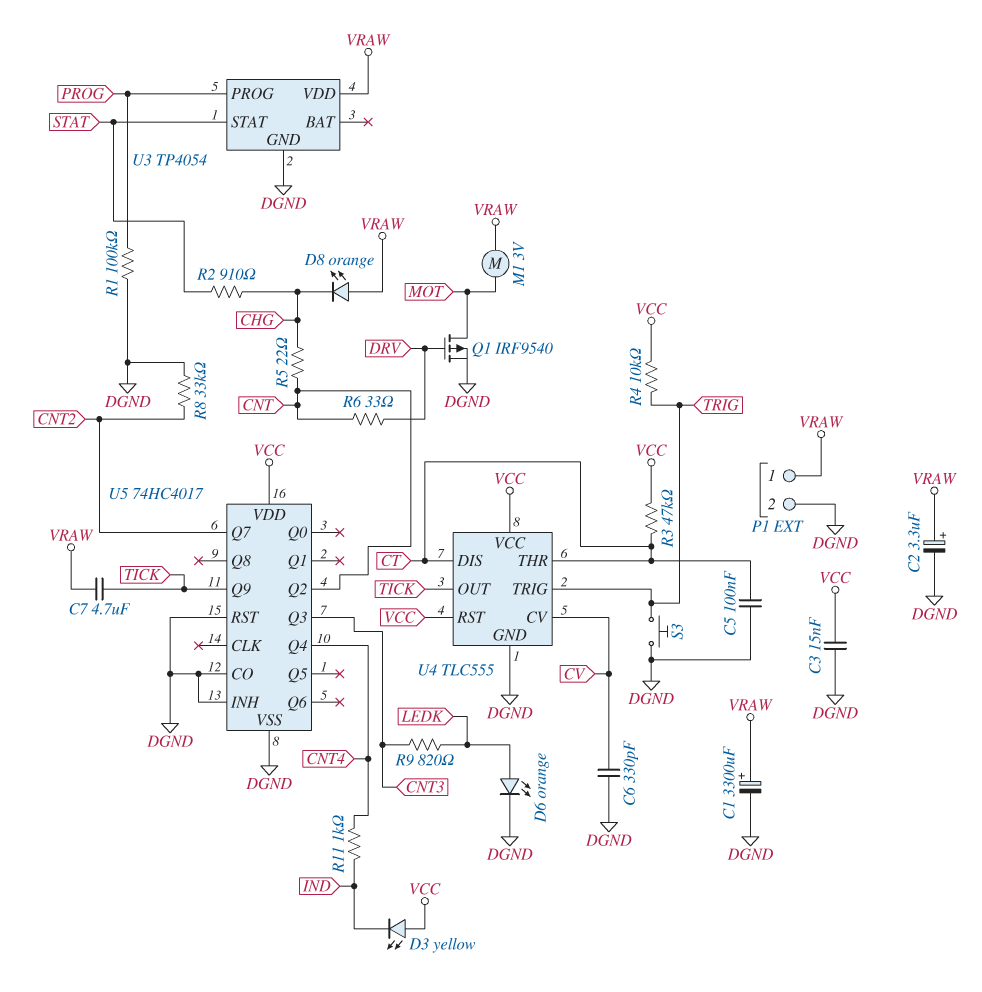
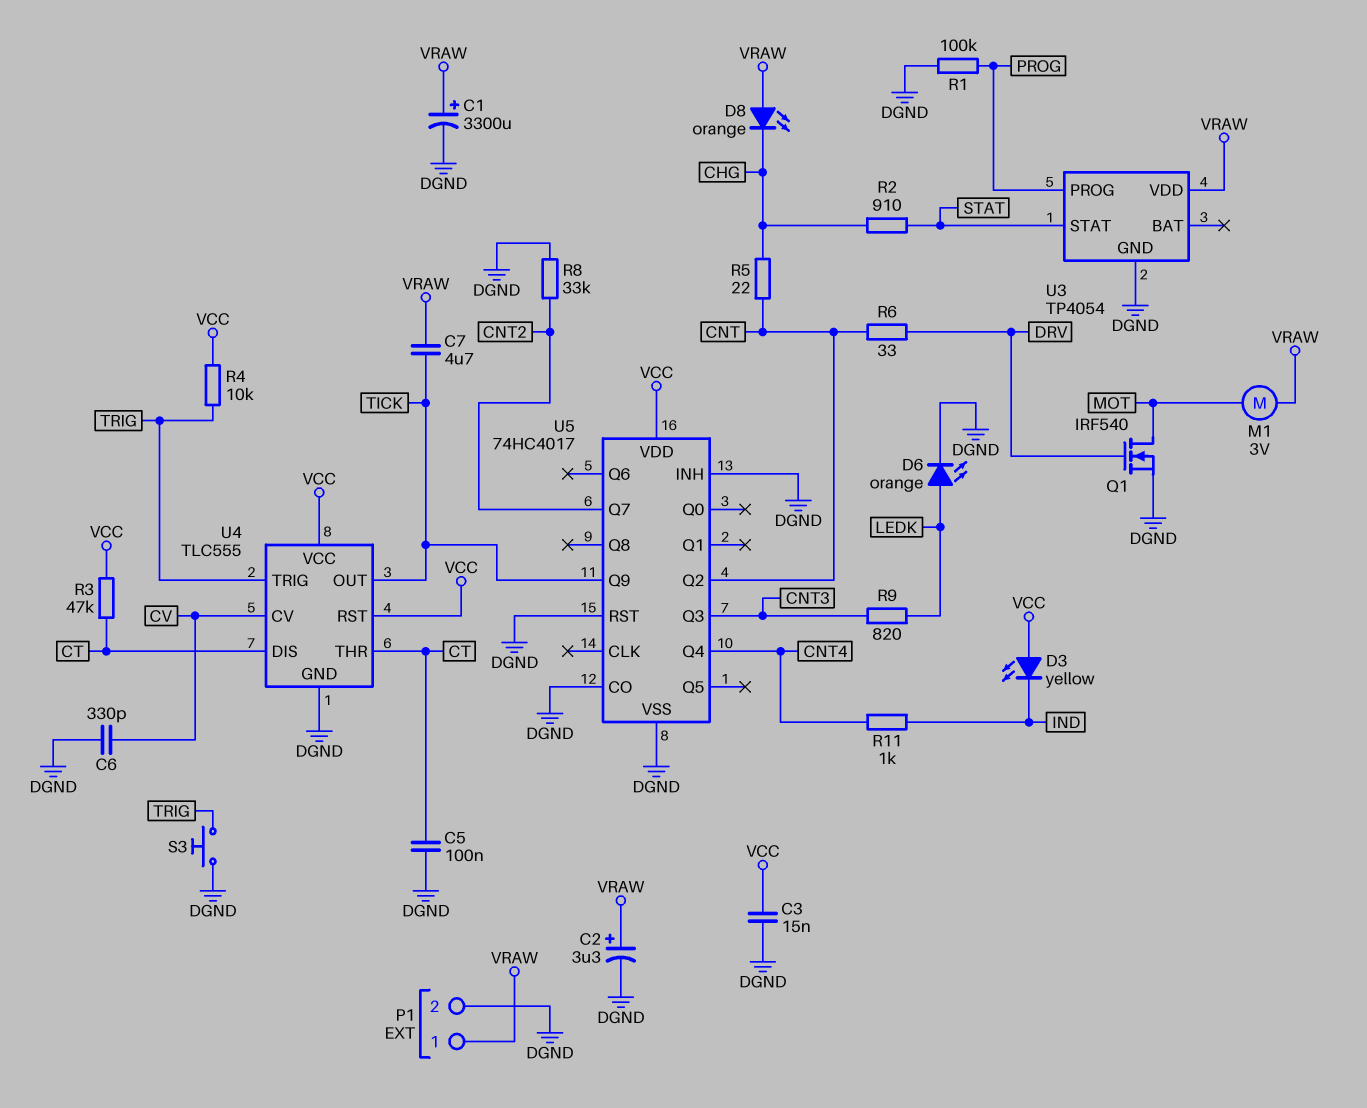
Q1: PMOS IRF9540 (G DRV, D MOT, S DGND) -> NMOS IRF540 (G DRV, D MOT, S DGND)

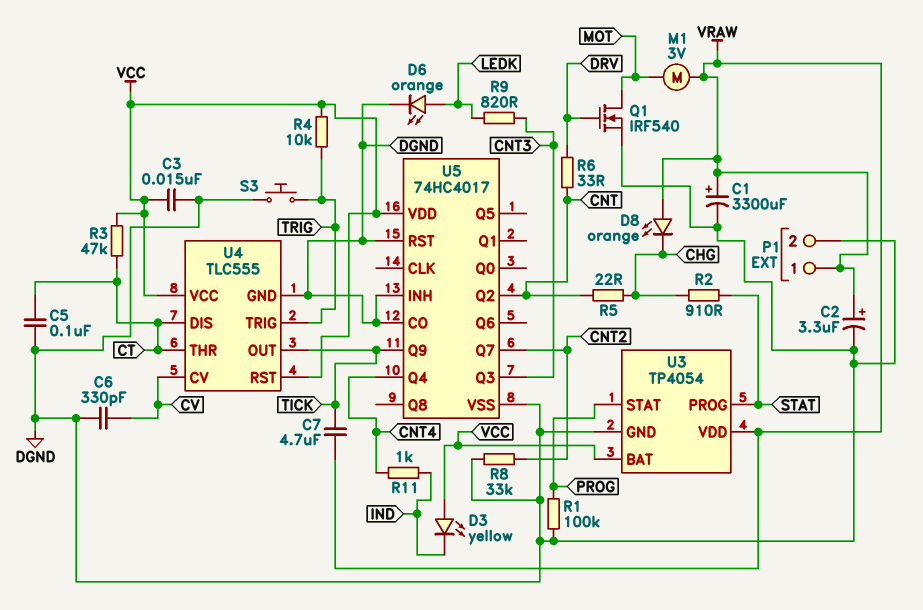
U3 pin BAT: none -> VCC
U3 pin PROG: PROG -> STAT
U3 pin STAT: STAT -> PROG

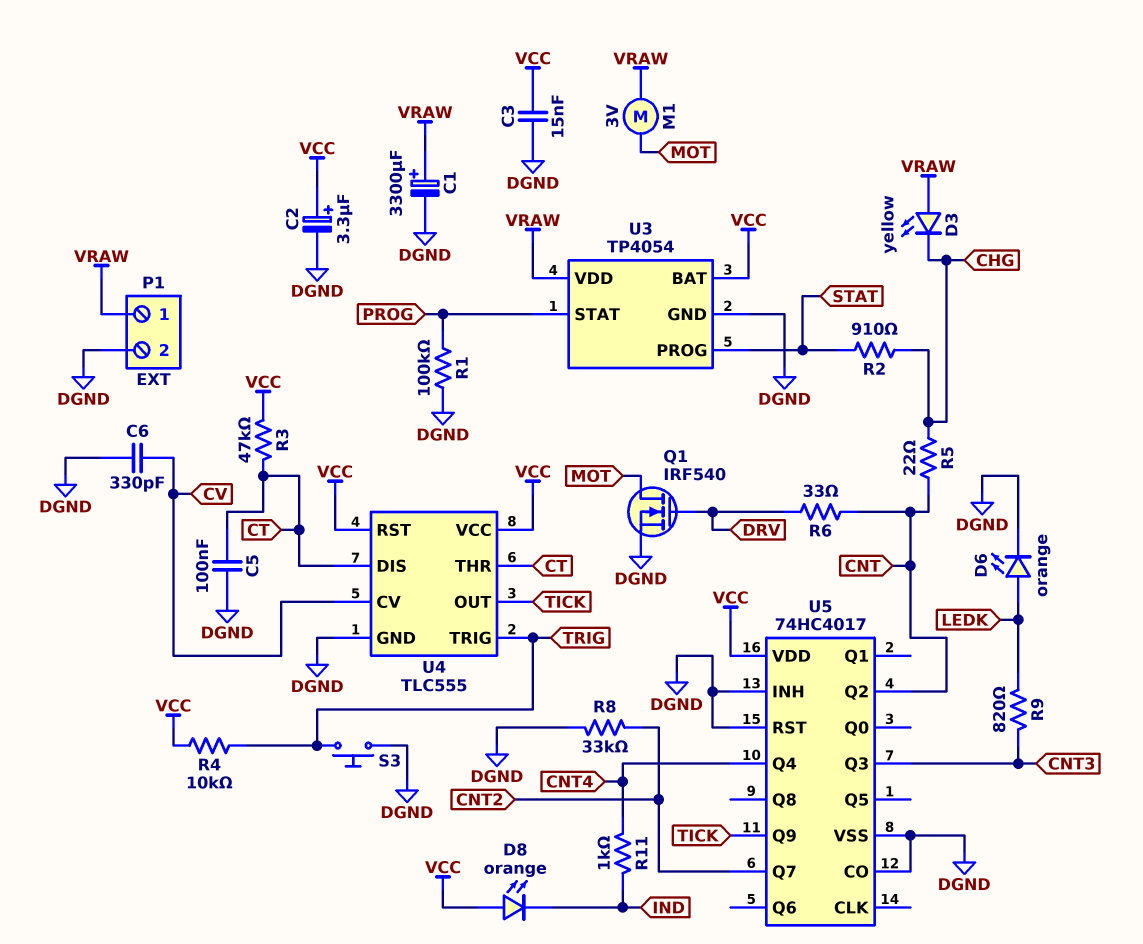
C2: 3.3uF (plus VRAW, minus DGND) -> 3.3uF (plus VCC, minus DGND)
C7: 4.7uF (TICK, VRAW) -> none
D3: LED yellow (A VCC, K IND) -> LED yellow (A VRAW, K CHG)
D8: LED orange (A VRAW, K CHG) -> LED orange (A VCC, K IND)

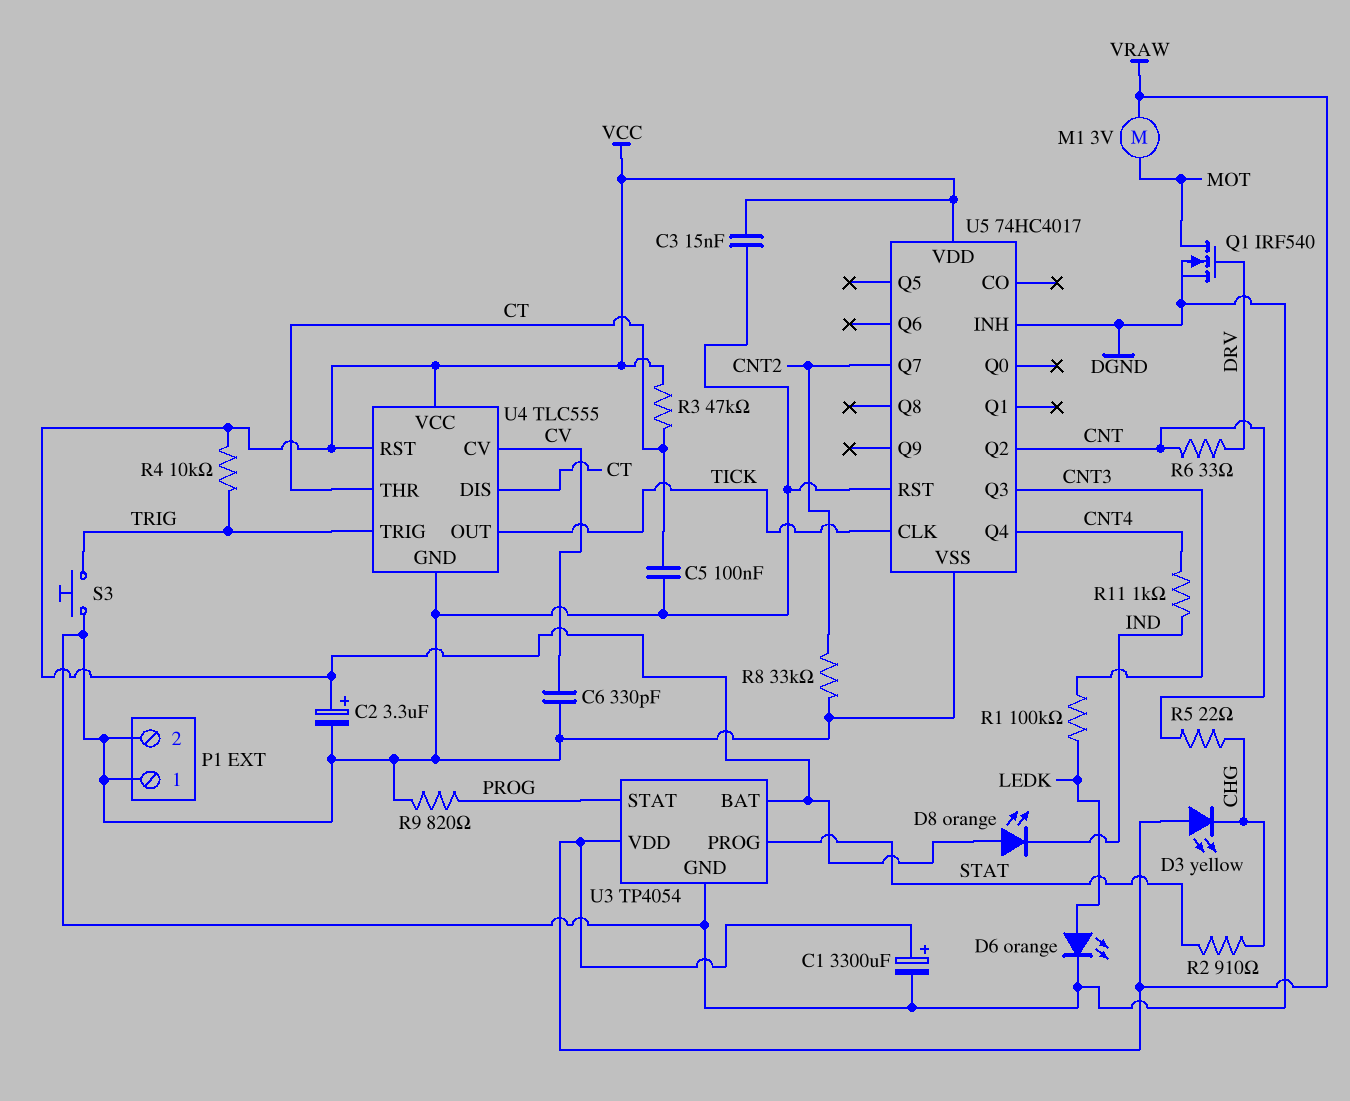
P1 pin 1: VRAW -> DGND
R1: 100k (DGND, PROG) -> 100k (CNT3, LEDK)
R9: 820 (CNT3, LEDK) -> 820 (DGND, PROG)
U5 pin CLK: none -> TICK
U5 pin CO: DGND -> none
U5 pin Q9: TICK -> none

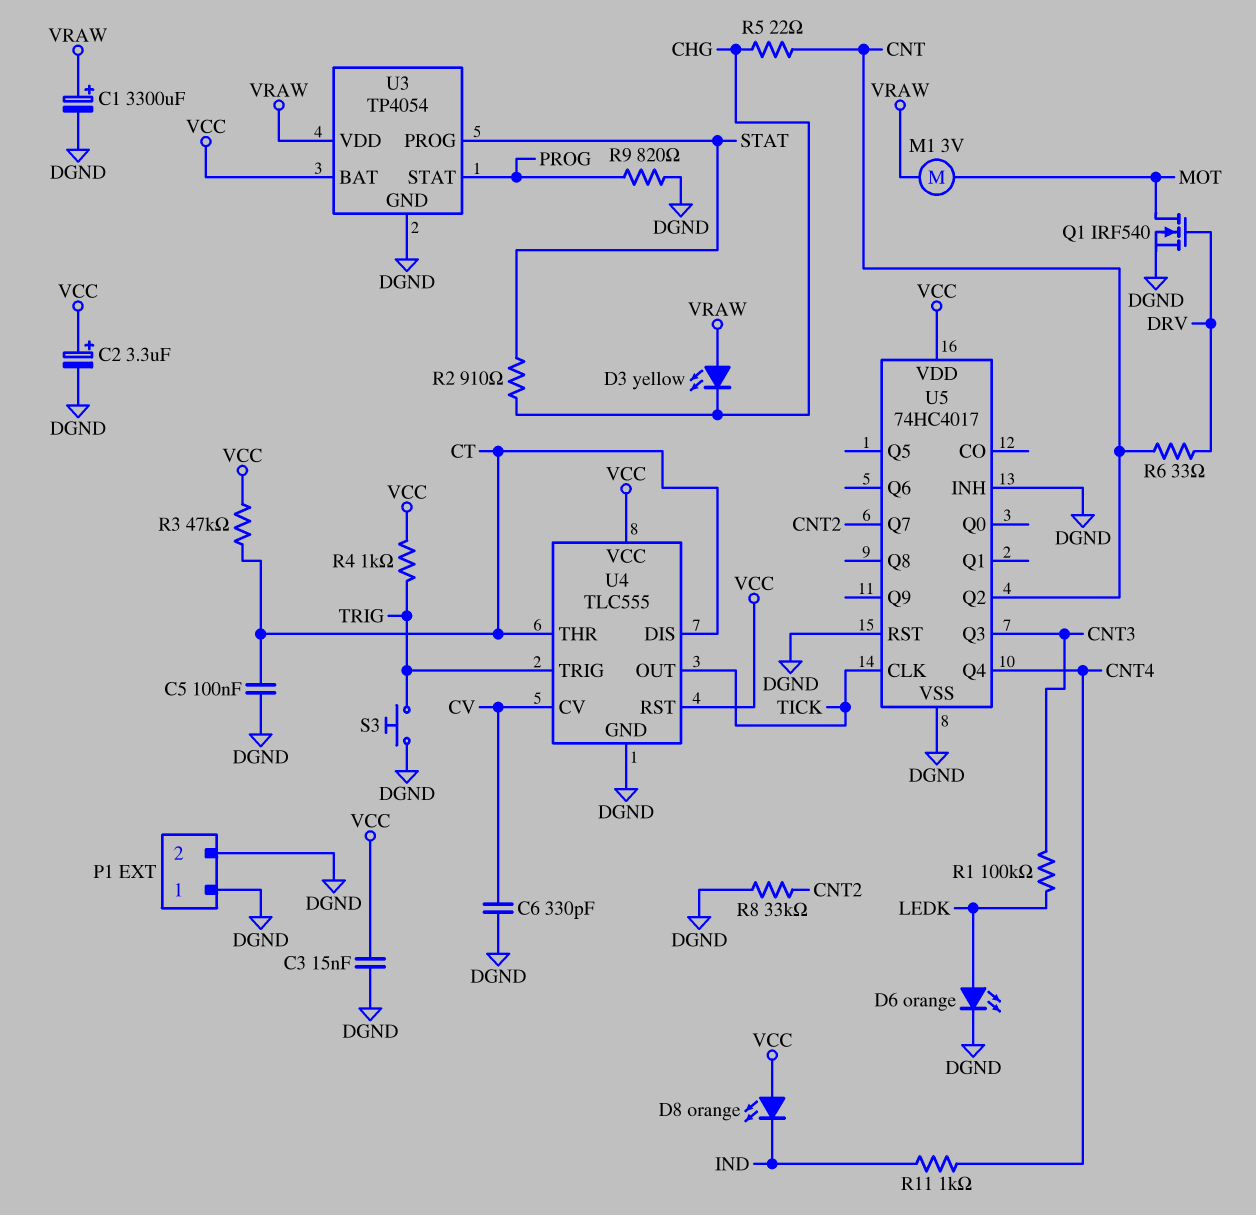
R4: 10k (TRIG, VCC) -> 1k (TRIG, VCC)

